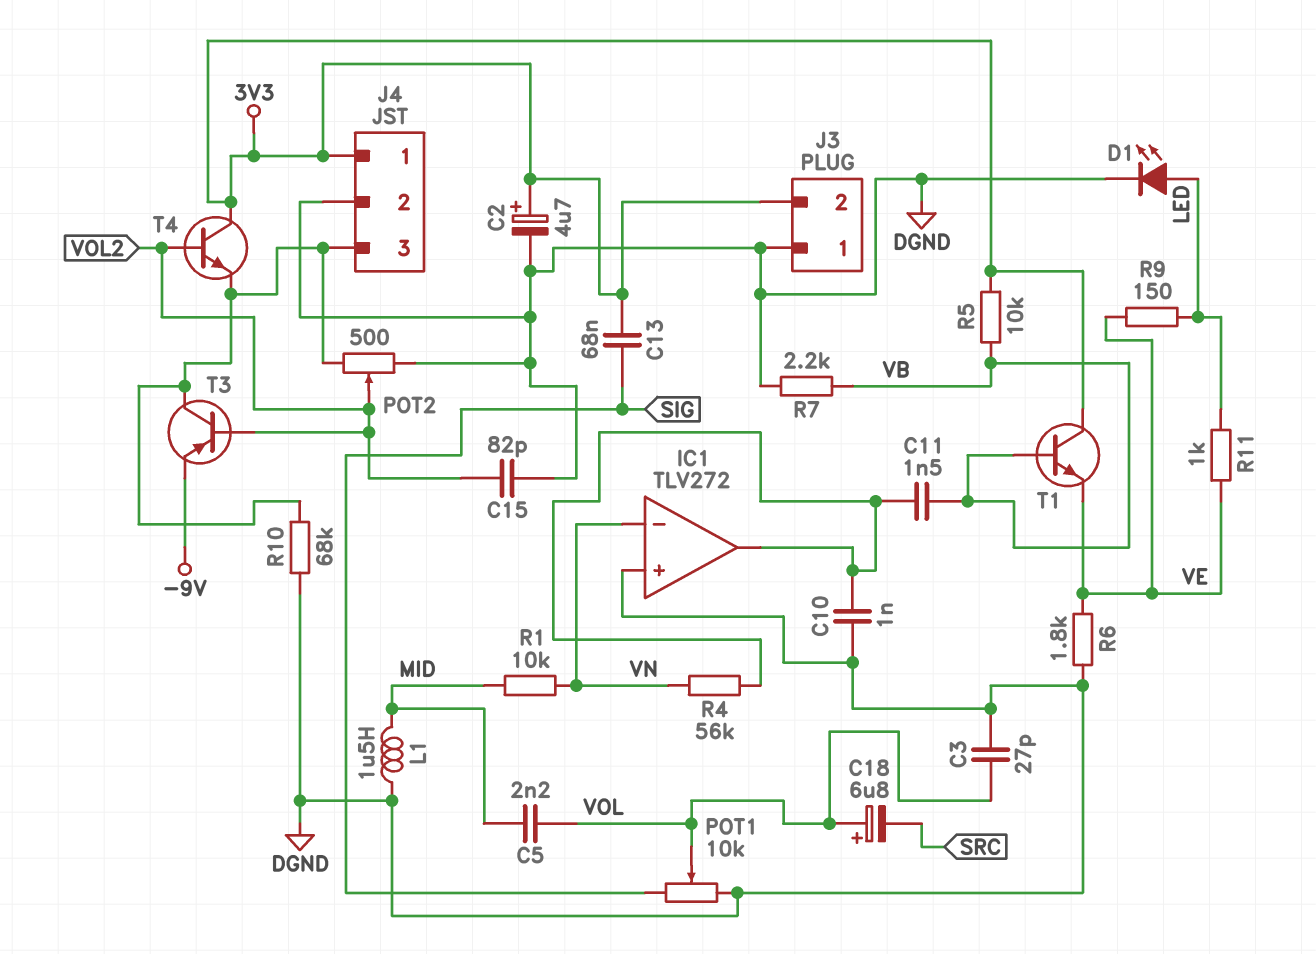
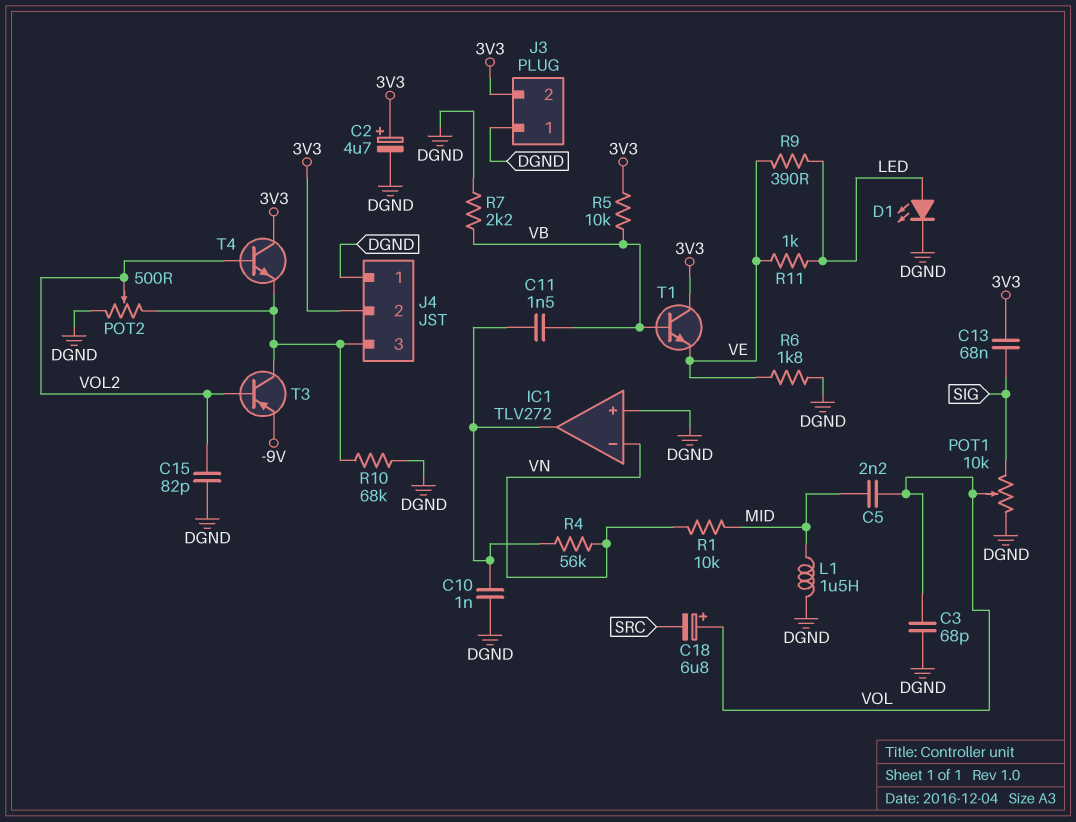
C3: 27pF (DGND, VOL) -> 68pF (DGND, VOL)
J4 pin 1: 3V3 -> DGND
J4 pin 2: DGND -> 3V3
R9: 150 (LED, VE) -> 390 (LED, VE)

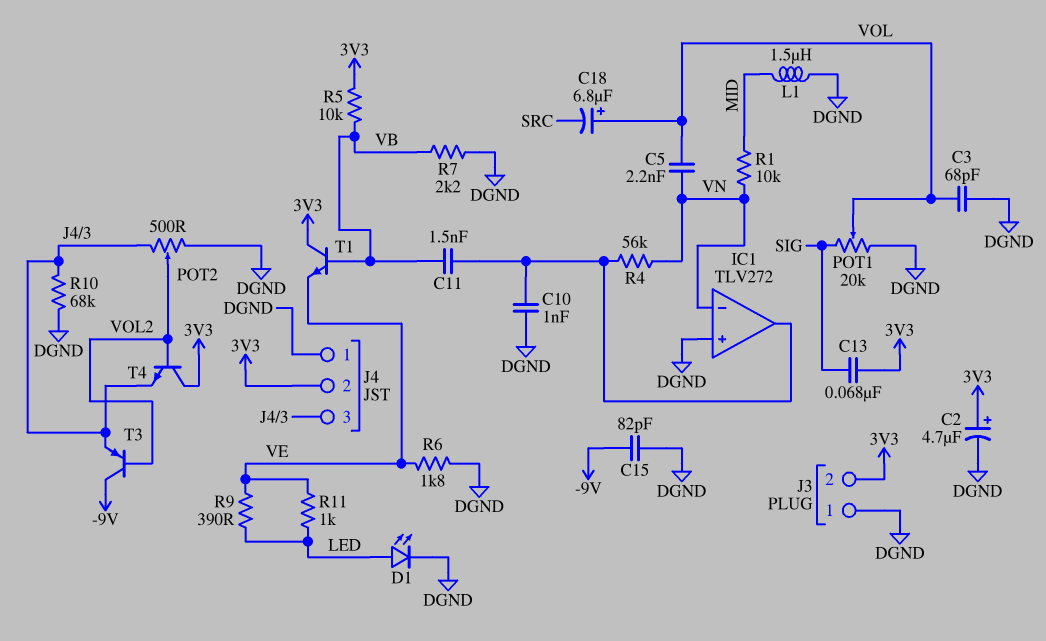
C5: 2.2nF (MID, VOL) -> 2.2nF (VN, VOL)
C15: 82pF (DGND, VOL2) -> 82pF (-9V, DGND)
POT1: 10k (DGND, SIG, wiper VOL) -> 20k (DGND, SIG, wiper VOL)
T3: PNP (B VOL2, C J4/3, E -9V) -> PNP (B VOL2, C -9V, E J4/3)

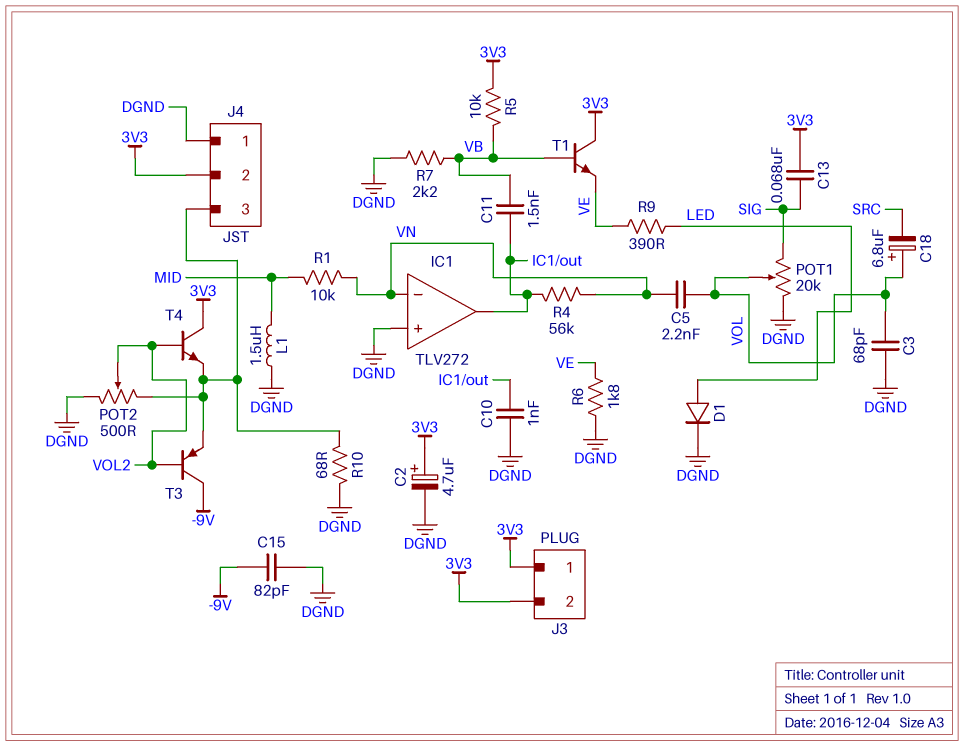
D1: LED (A LED, K DGND) -> diode (A LED, K DGND)
J3 pin 1: DGND -> 3V3
R10: 68k (DGND, J4/3) -> 68 (DGND, J4/3)
R11: 1k (LED, VE) -> none

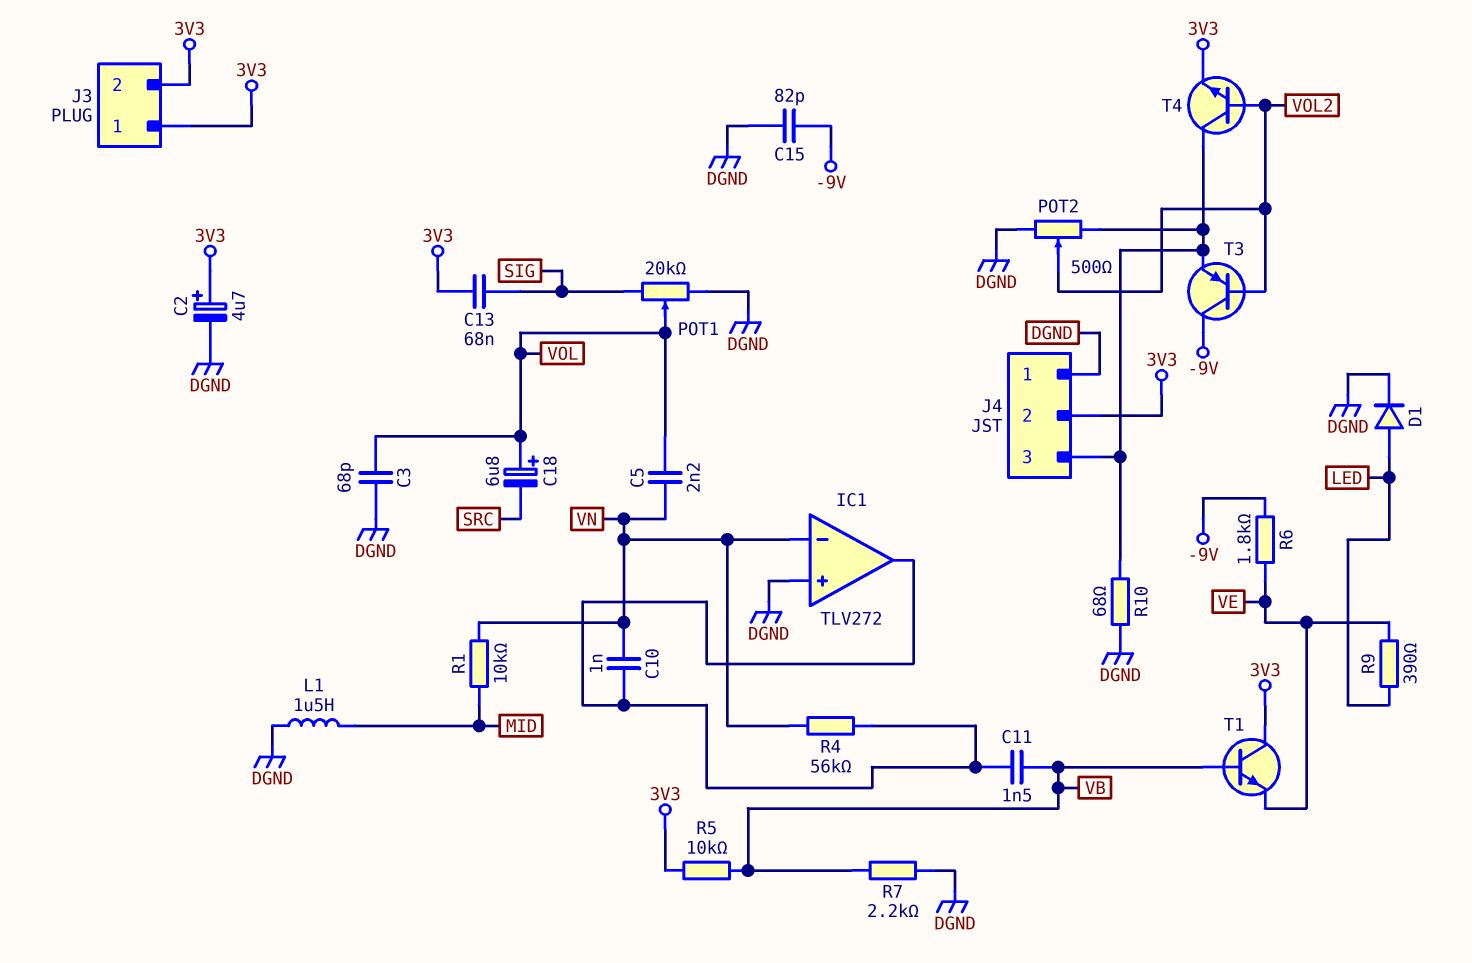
C10: 1nF (DGND, IC1/out) -> 1nF (IC1/out, VN)
R6: 1.8k (DGND, VE) -> 1.8k (-9V, VE)
T4: NPN (B VOL2, C 3V3, E J4/3) -> NPN (B VOL2, C J4/3, E 3V3)

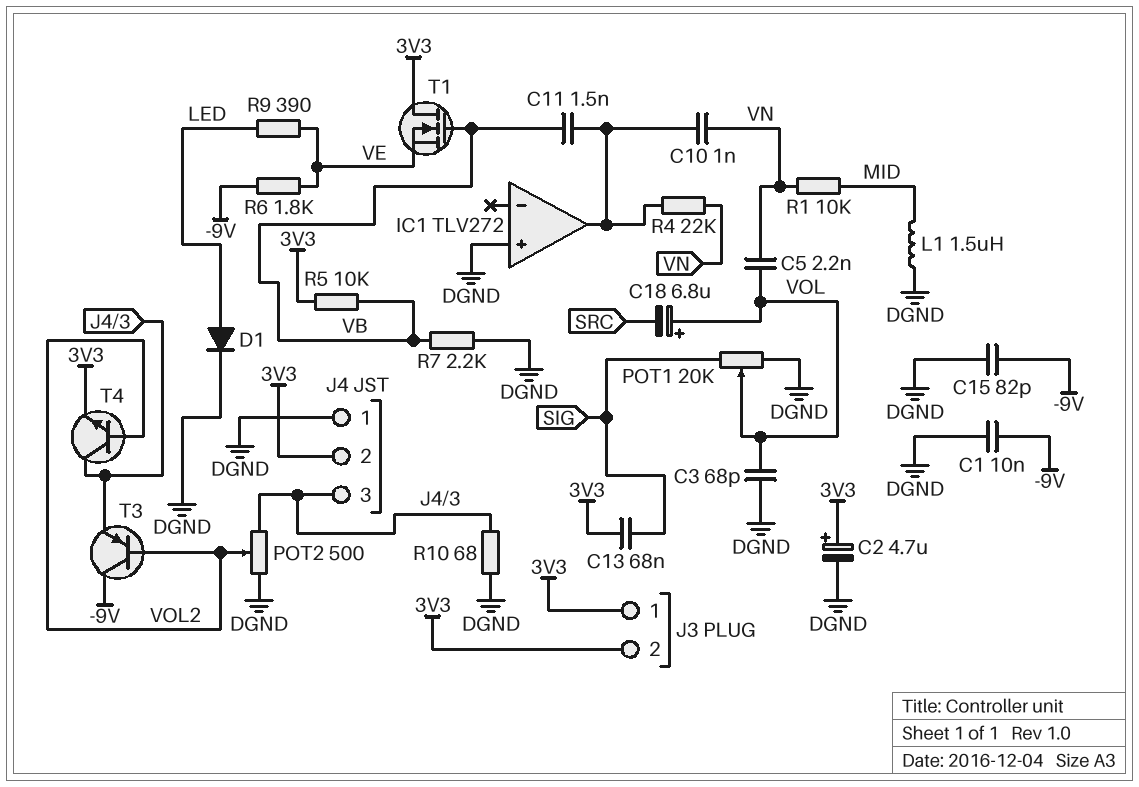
C1: none -> 10nF (-9V, DGND)
IC1 pin in-: VN -> none
R4: 56k (IC1/out, VN) -> 22k (IC1/out, VN)
T1: NPN (B VB, C 3V3, E VE) -> NMOS (G VB, D 3V3, S VE)

